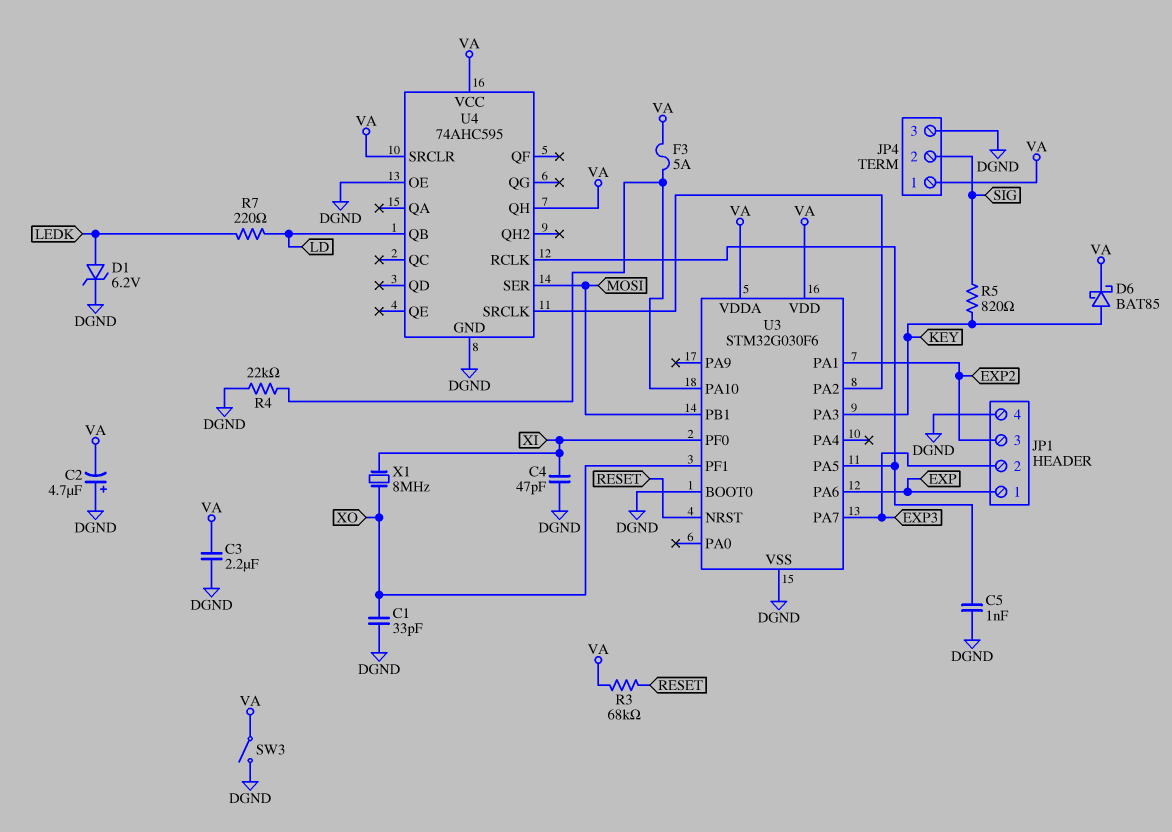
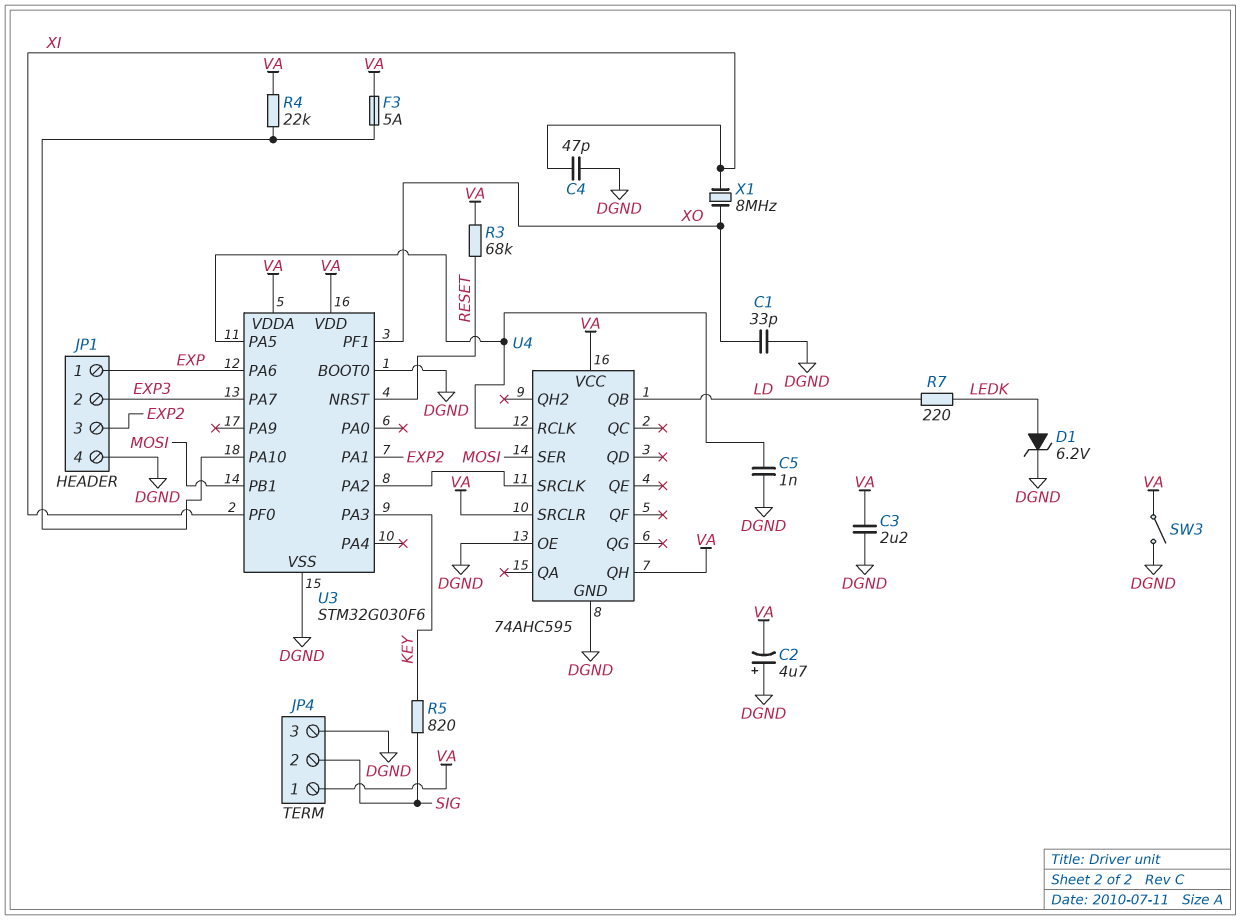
D6: schottky BAT85 (A KEY, K VA) -> none
R4: 22k (DGND, U3/PA10) -> 22k (U3/PA10, VA)

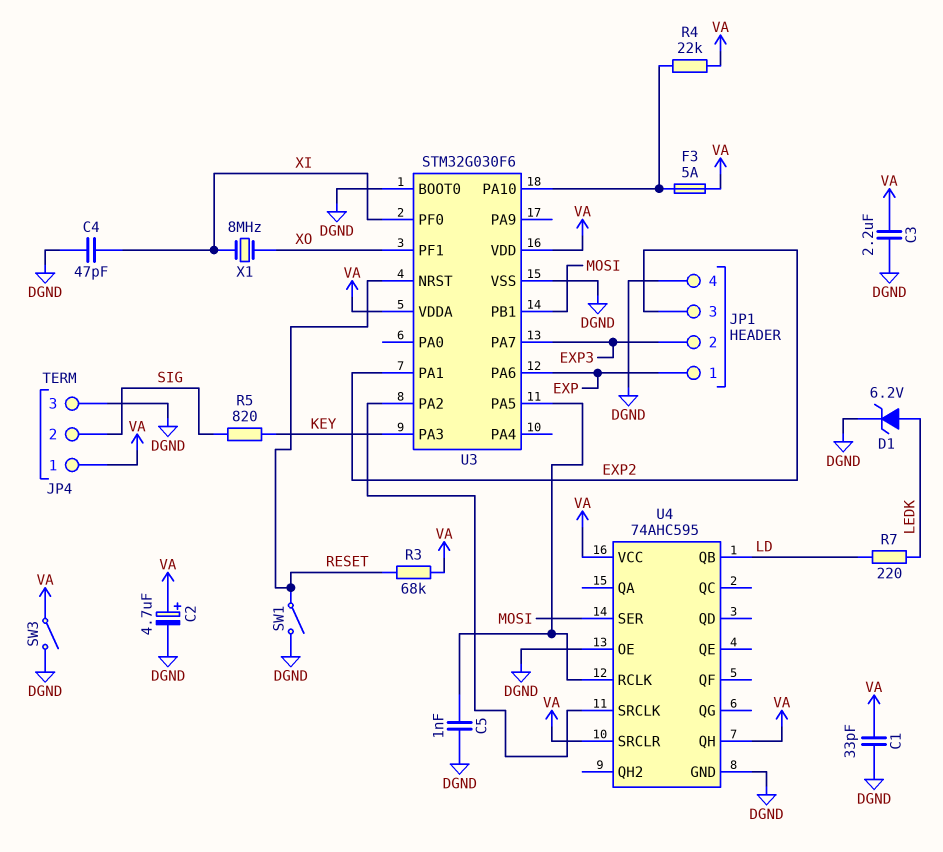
C1: 33pF (DGND, XO) -> 33pF (DGND, VA)
C2: 4.7uF (plus DGND, minus VA) -> 4.7uF (plus VA, minus DGND)
SW1: none -> switch (DGND, RESET)

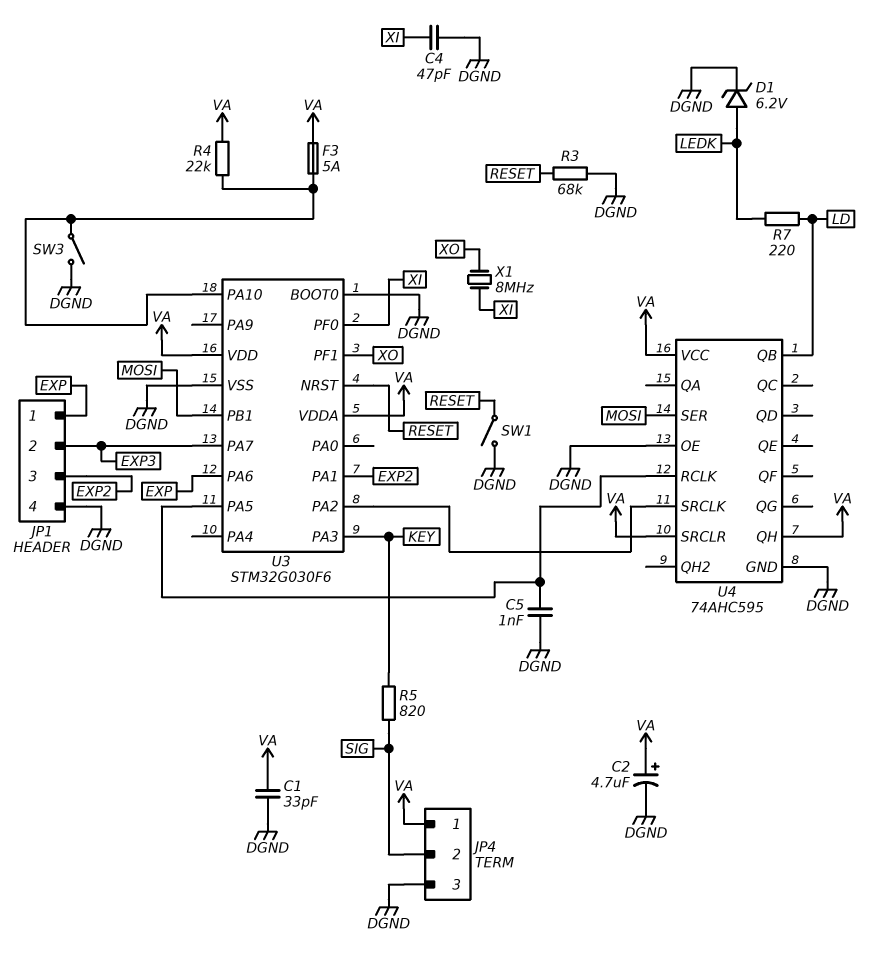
C3: 2.2uF (DGND, VA) -> none
R3: 68k (RESET, VA) -> 68k (DGND, RESET)
SW3: switch (DGND, VA) -> switch (DGND, U3/PA10)

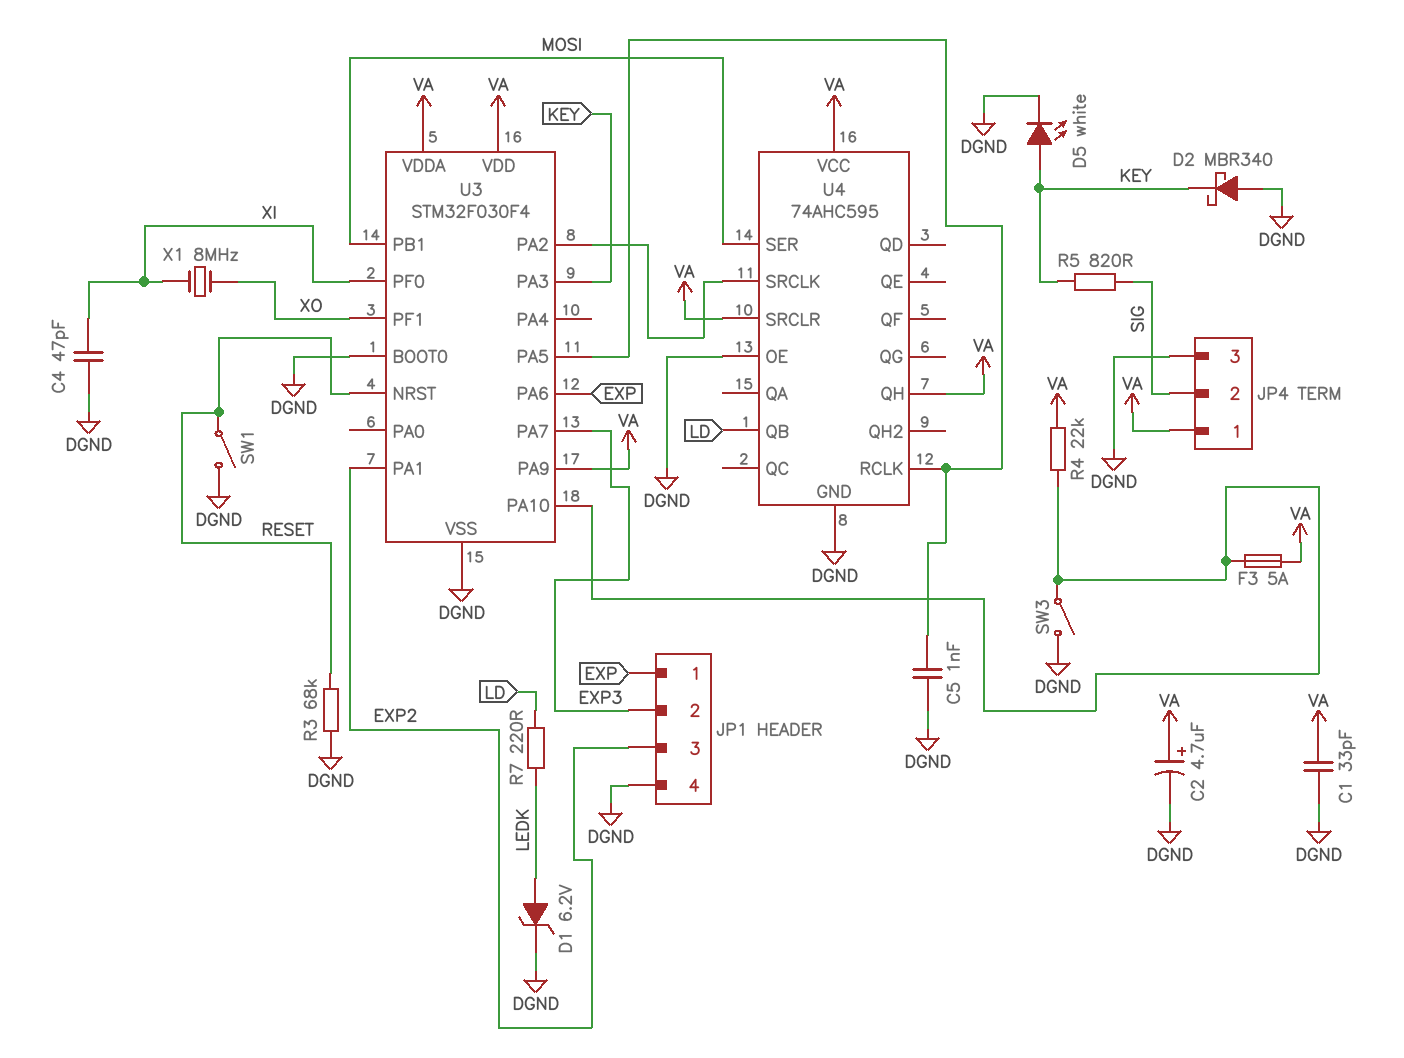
D2: none -> schottky MBR340 (A DGND, K KEY)
D5: none -> LED white (A KEY, K DGND)
U3: STM32G030F6 -> STM32F030F4
U3 pin PA9: none -> VA

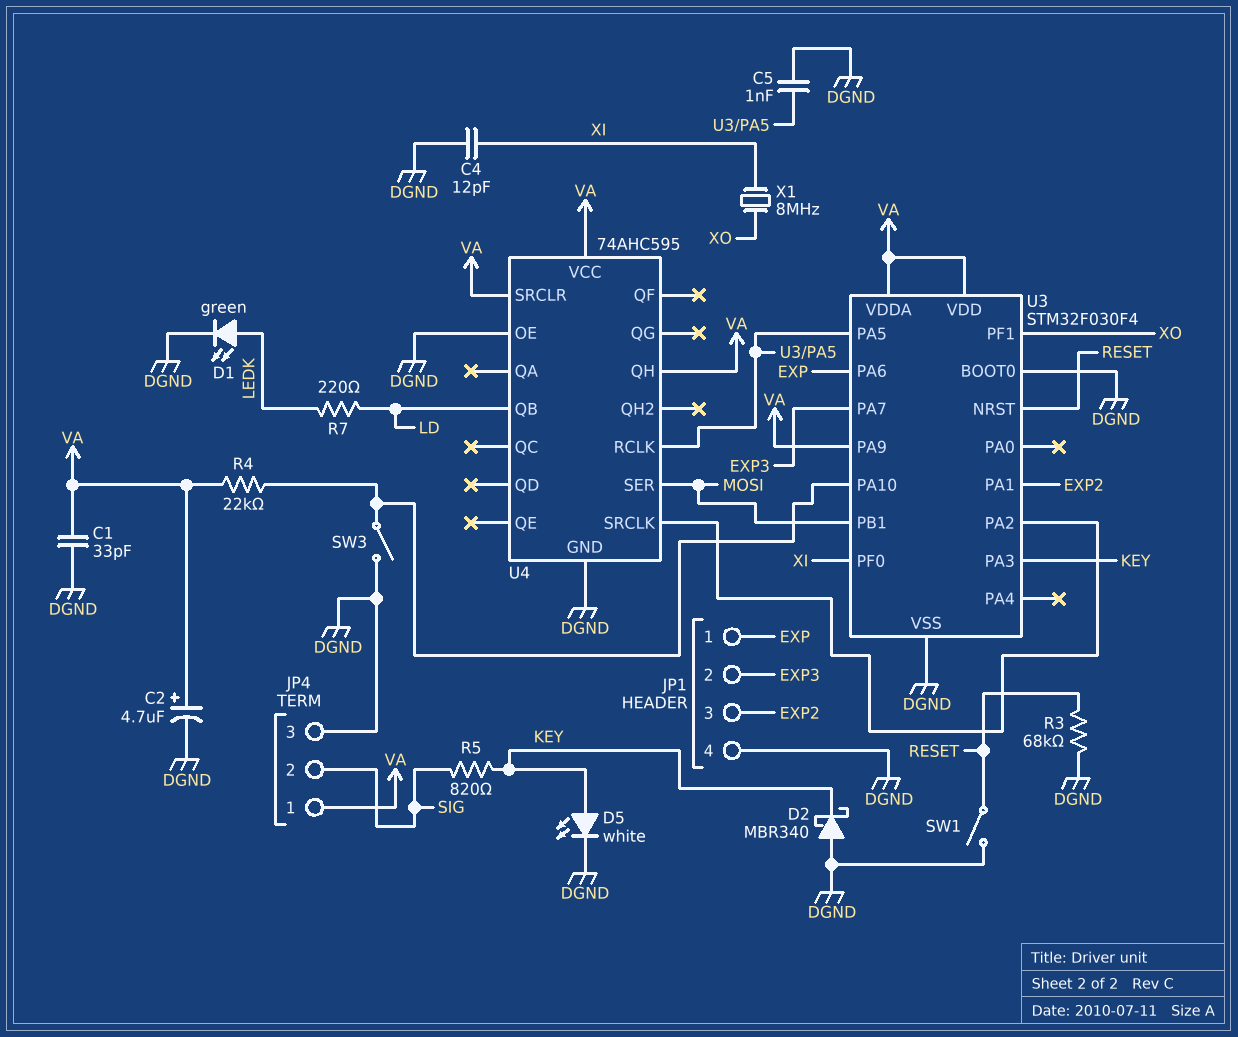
C4: 47pF (DGND, XI) -> 12pF (DGND, XI)
D1: zener 6.2V (A LEDK, K DGND) -> LED green (A LEDK, K DGND)
F3: 5A (U3/PA10, VA) -> none

